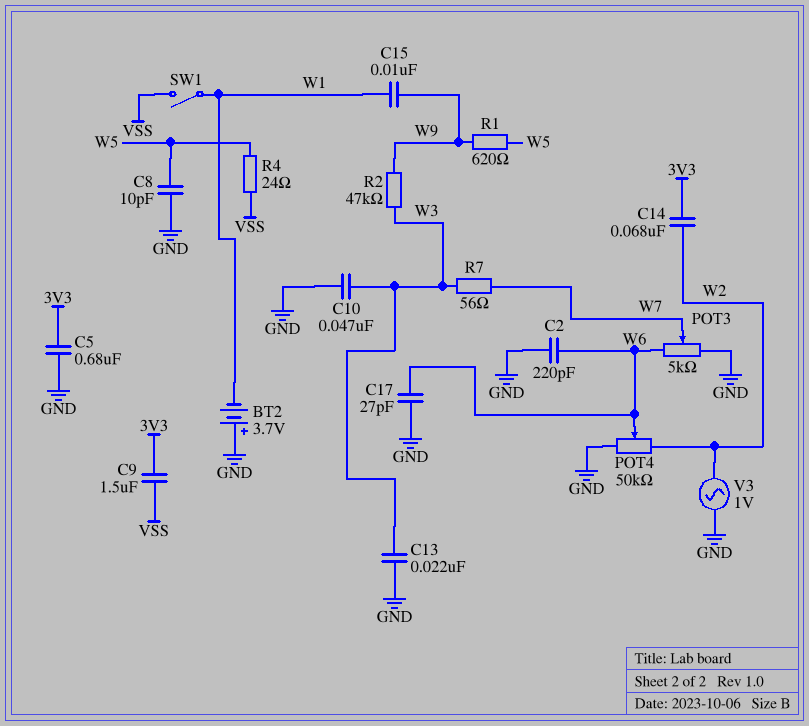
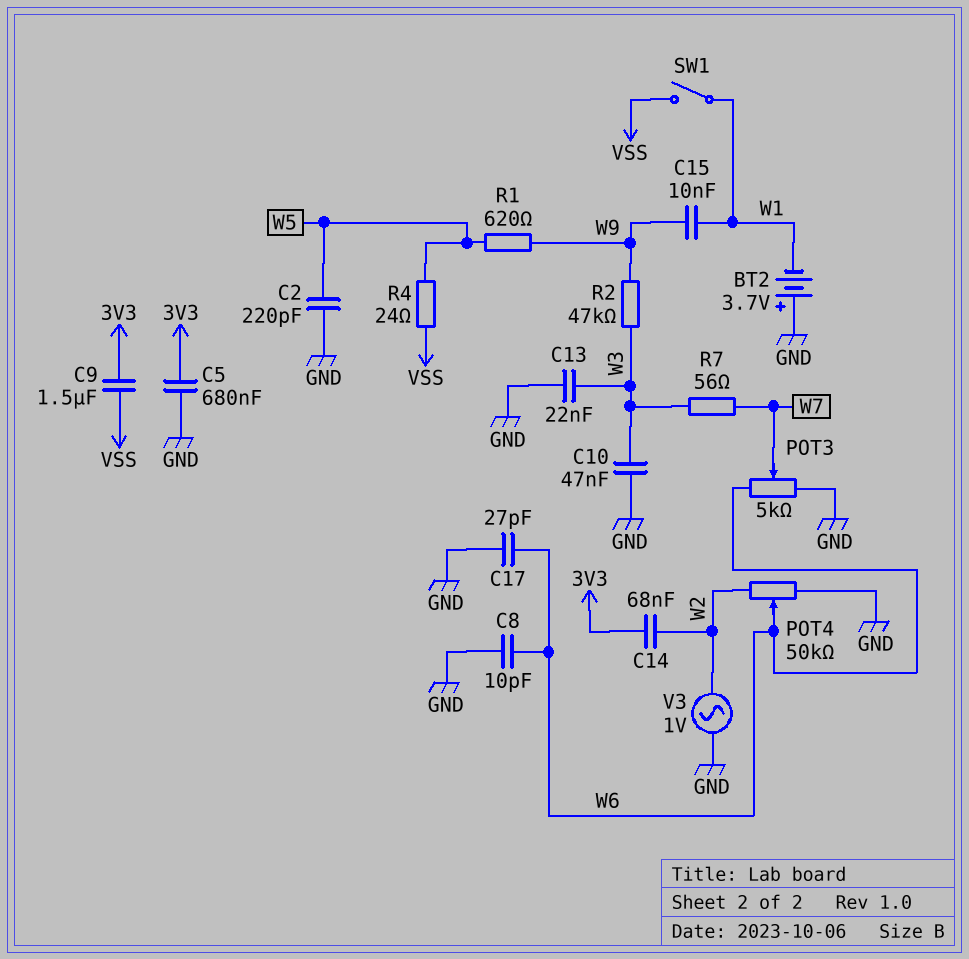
C2: 220pF (GND, W6) -> 220pF (GND, W5)
C8: 10pF (GND, W5) -> 10pF (GND, W6)

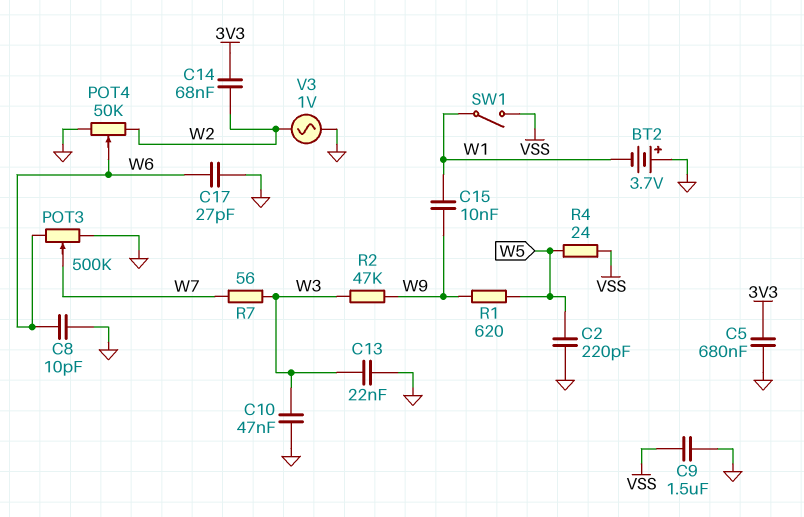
C9: 1.5uF (3V3, VSS) -> 1.5uF (GND, VSS)
POT3: 5k (GND, W6, wiper W7) -> 500k (GND, W6, wiper W7)

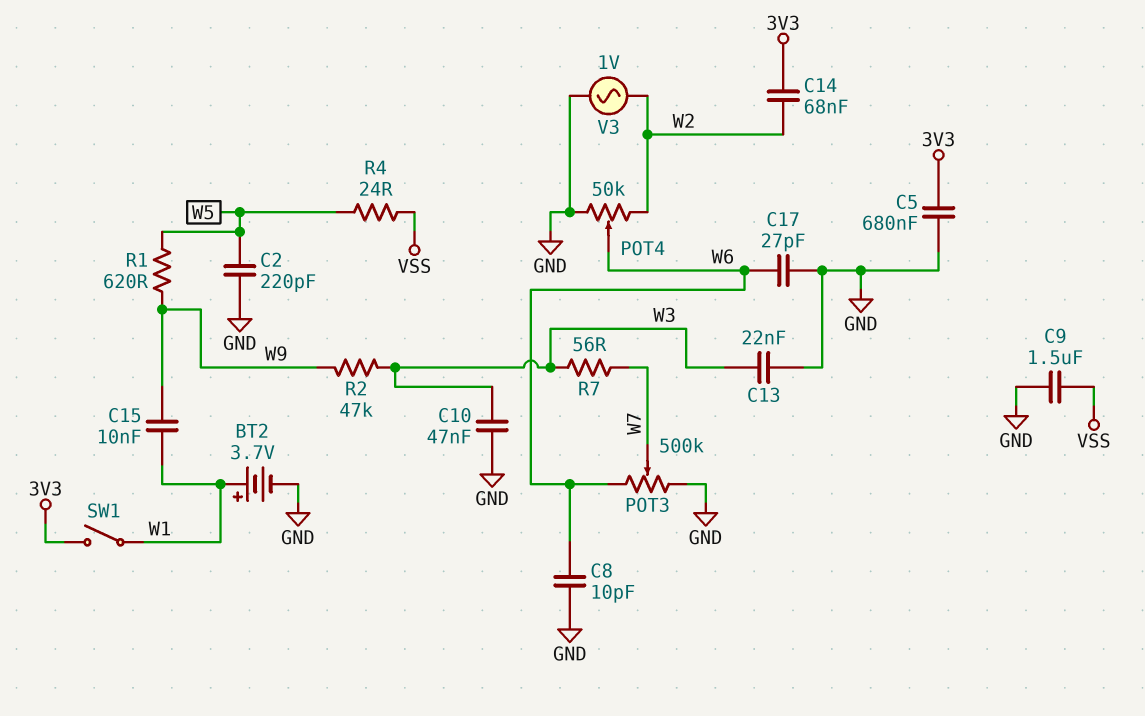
BT2: 3.7V (plus GND, minus W1) -> 3.7V (plus W1, minus GND)
SW1: switch (VSS, W1) -> switch (3V3, W1)

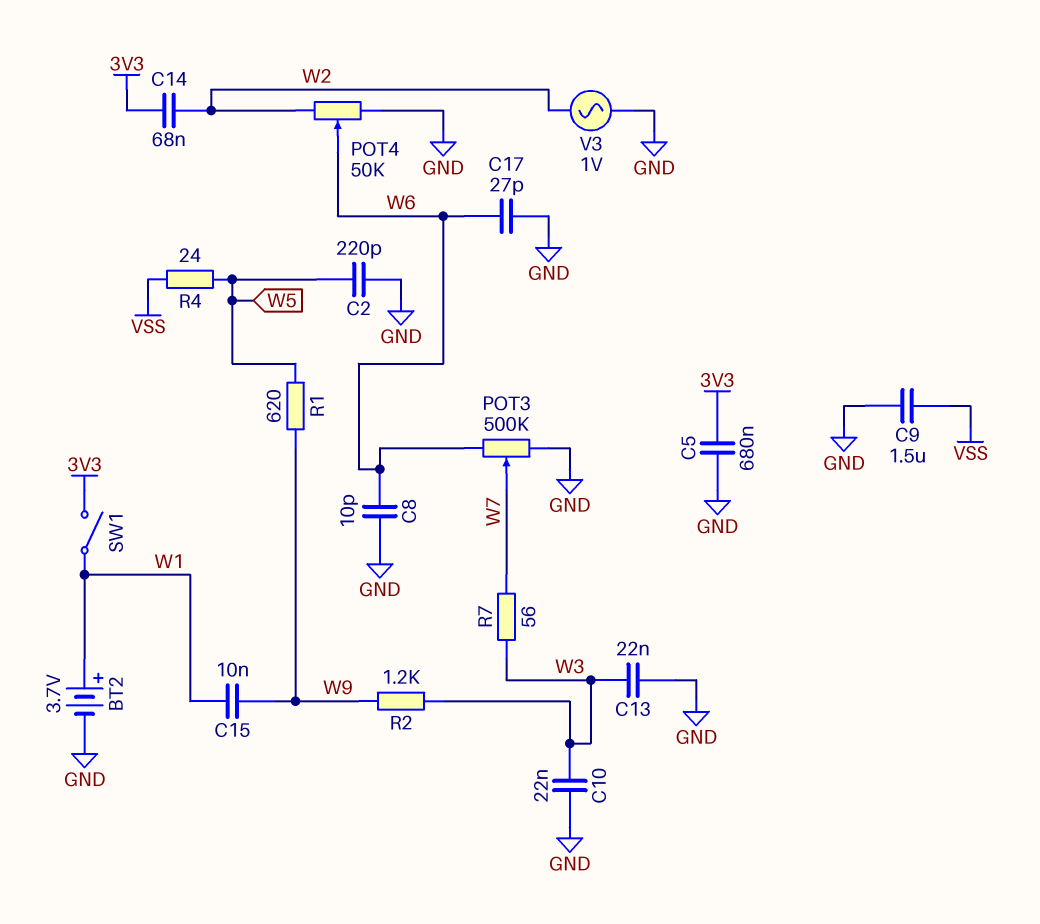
C10: 47nF (GND, W3) -> 22nF (GND, W3)
R2: 47k (W3, W9) -> 1.2k (W3, W9)

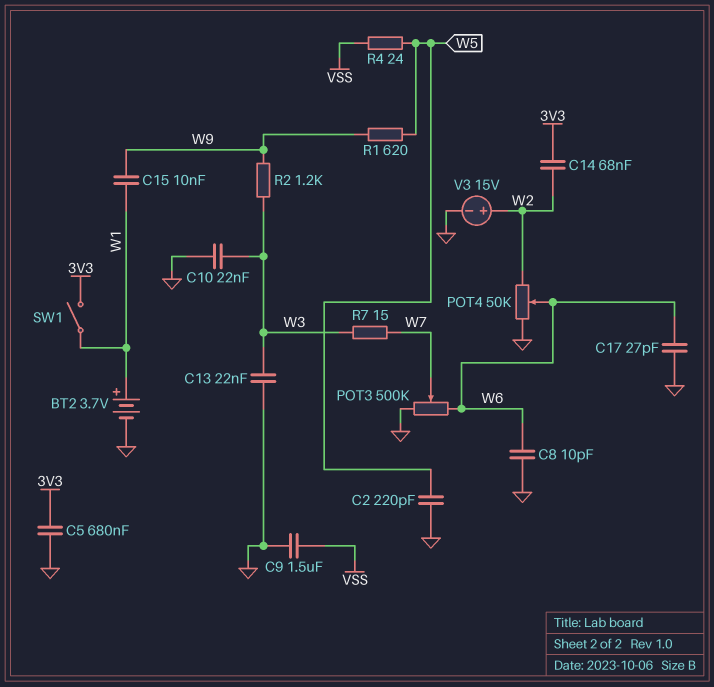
R7: 56 (W3, W7) -> 15 (W3, W7)
V3: AC 1V (GND, W2) -> 15V (plus W2, minus GND)

